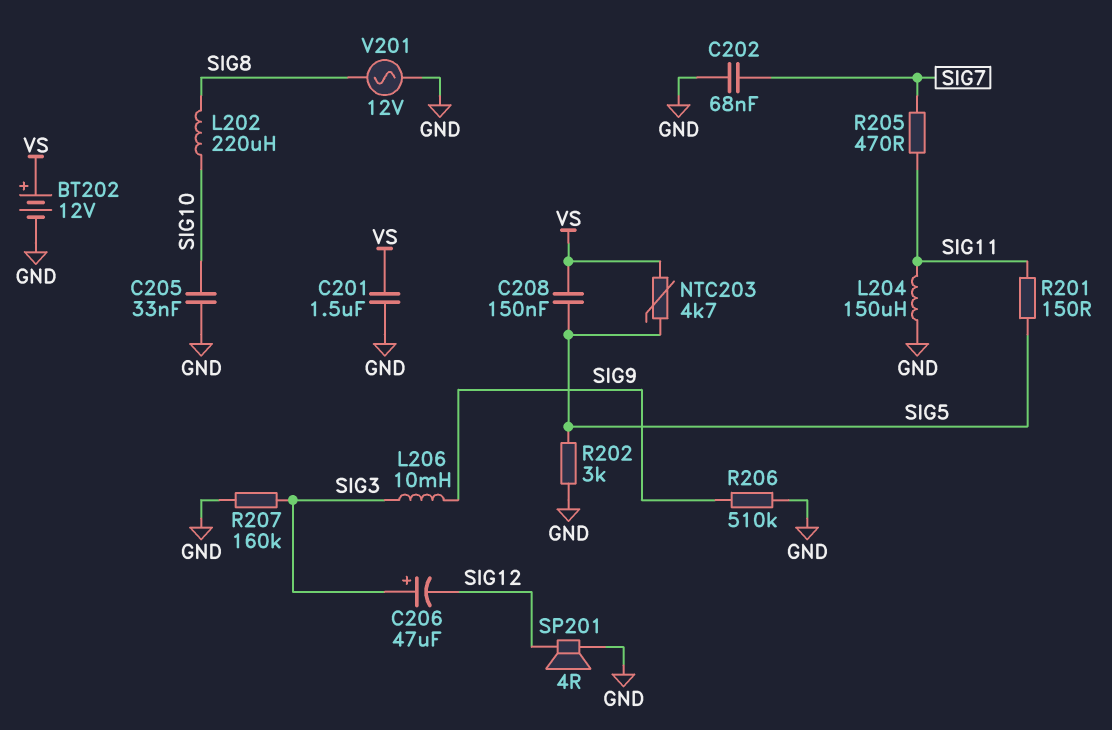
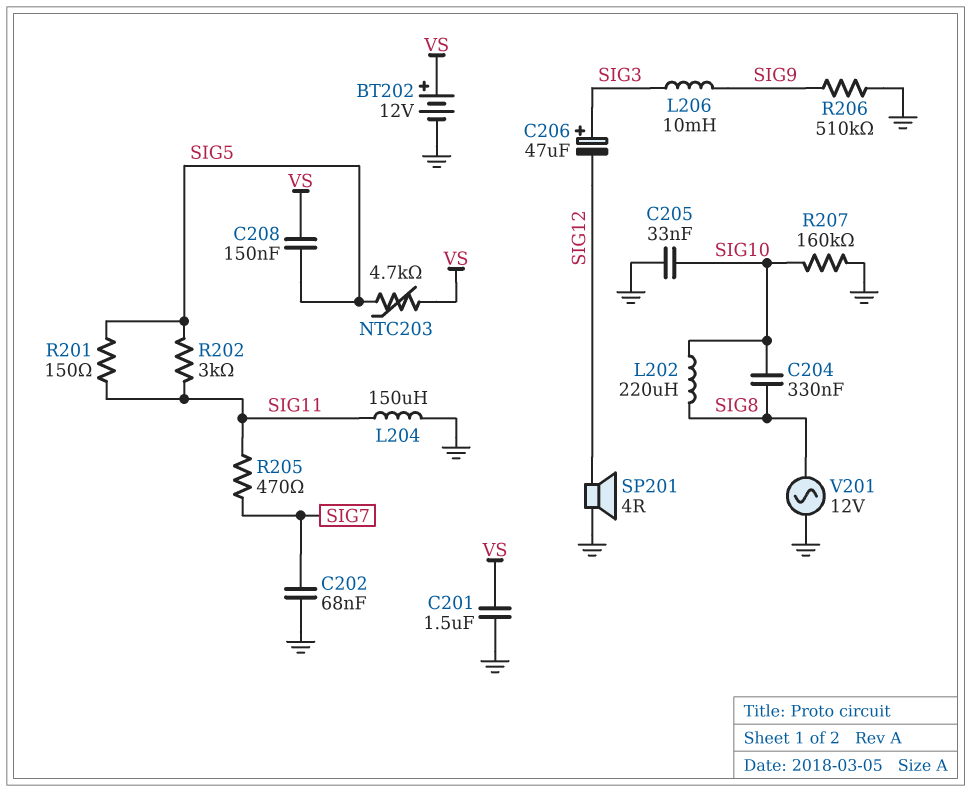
C204: none -> 330nF (SIG8, SIG10)
R202: 3k (GND, SIG5) -> 3k (SIG5, SIG11)
R207: 160k (GND, SIG3) -> 160k (GND, SIG10)

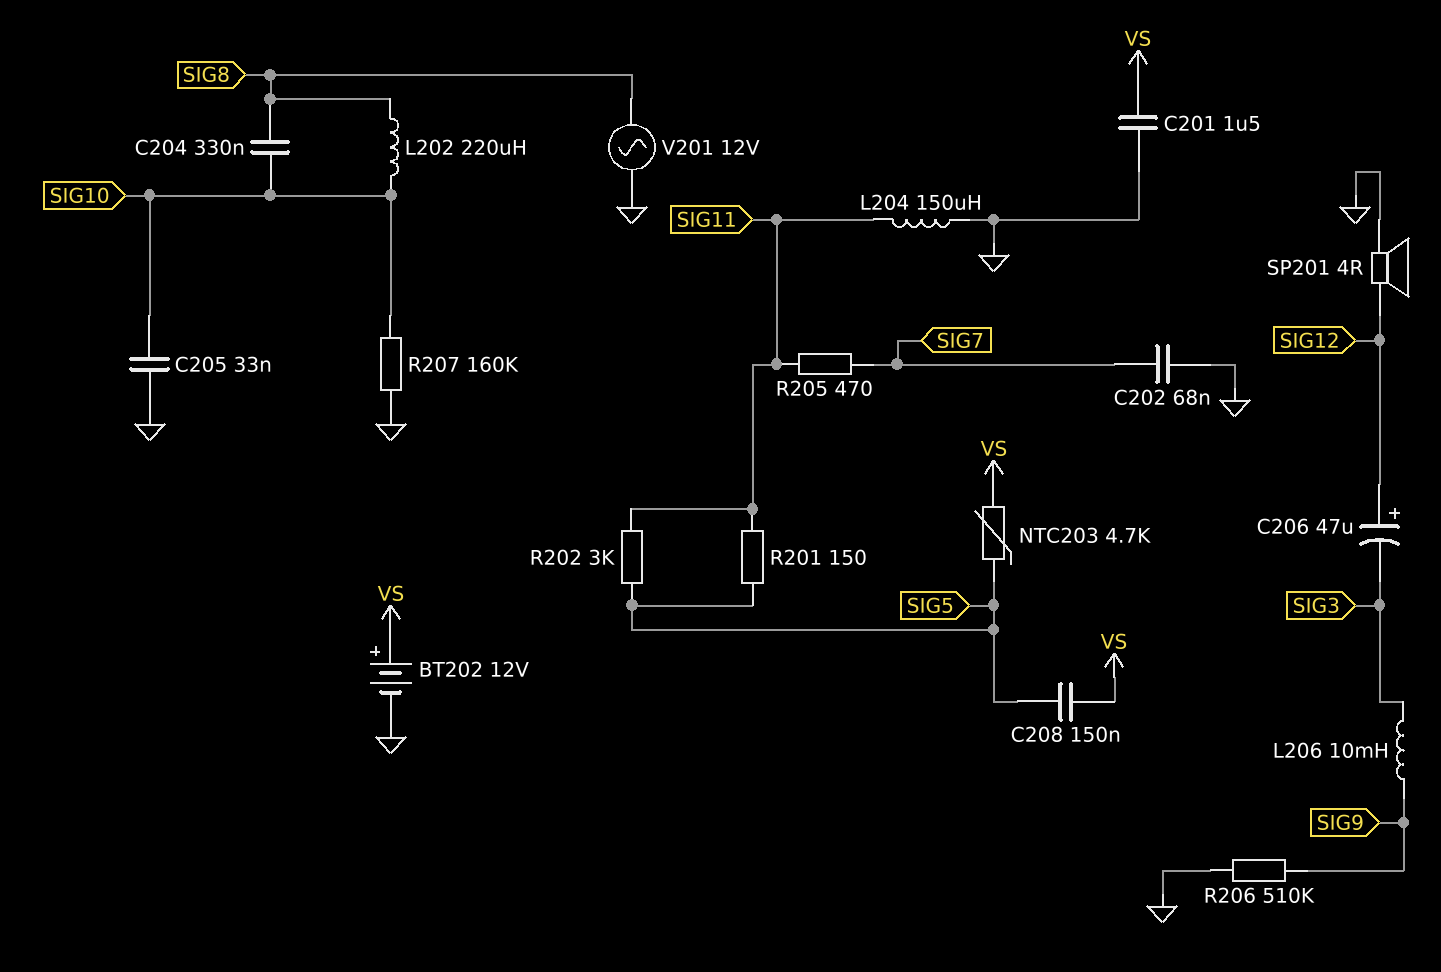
C206: 47uF (plus SIG3, minus SIG12) -> 47uF (plus SIG12, minus SIG3)

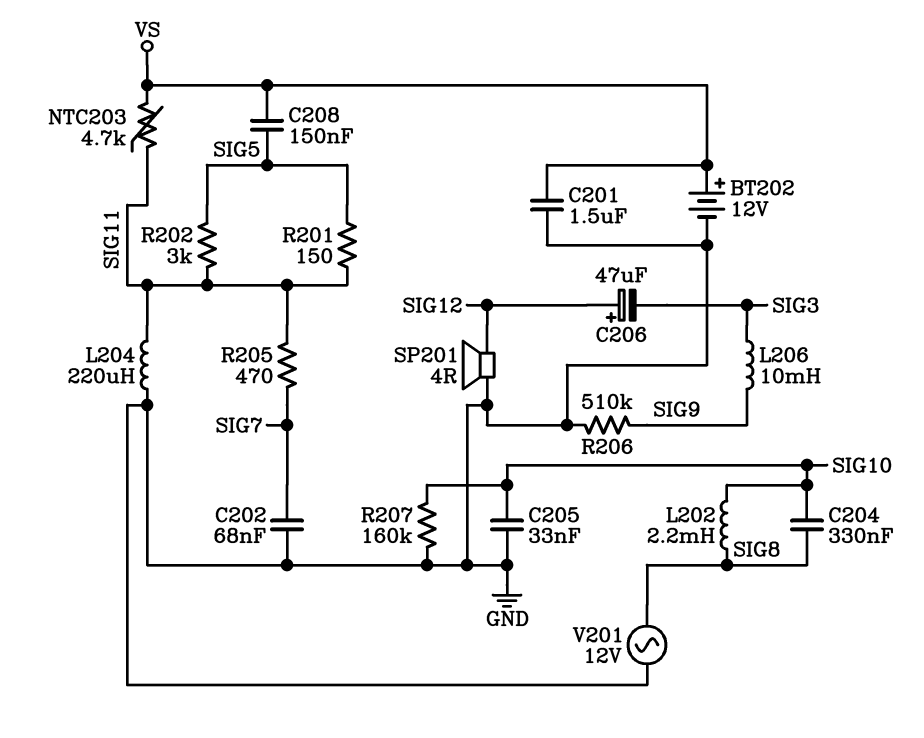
L202: 220uH (SIG8, SIG10) -> 2.2mH (SIG8, SIG10)
L204: 150uH (GND, SIG11) -> 220uH (GND, SIG11)
NTC203: 4.7k (SIG5, VS) -> 4.7k (SIG11, VS)

